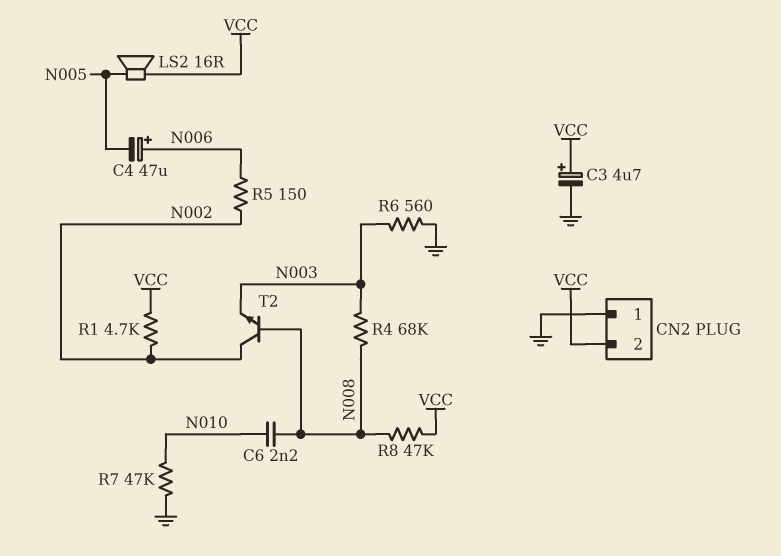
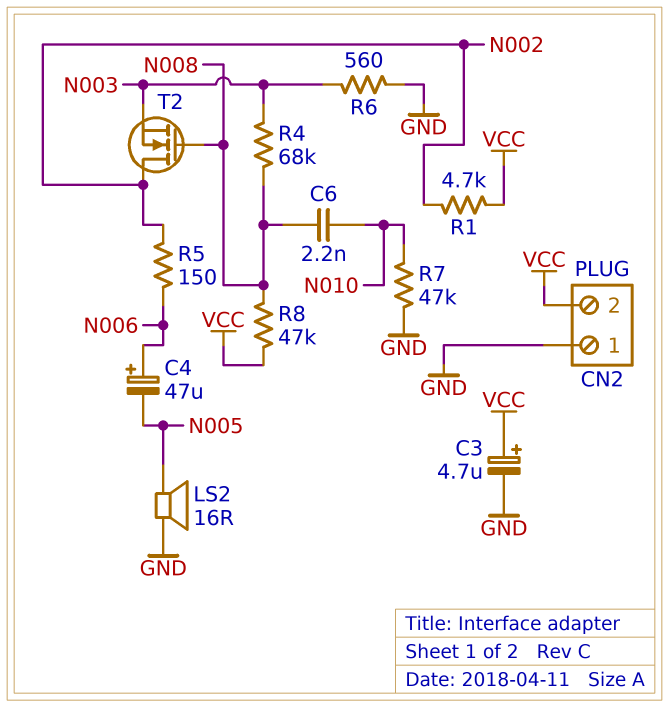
LS2: speaker 16R (N005, VCC) -> speaker 16R (GND, N005)
T2: NPN (B N008, C N002, E N003) -> NMOS (G N008, D N002, S N003)

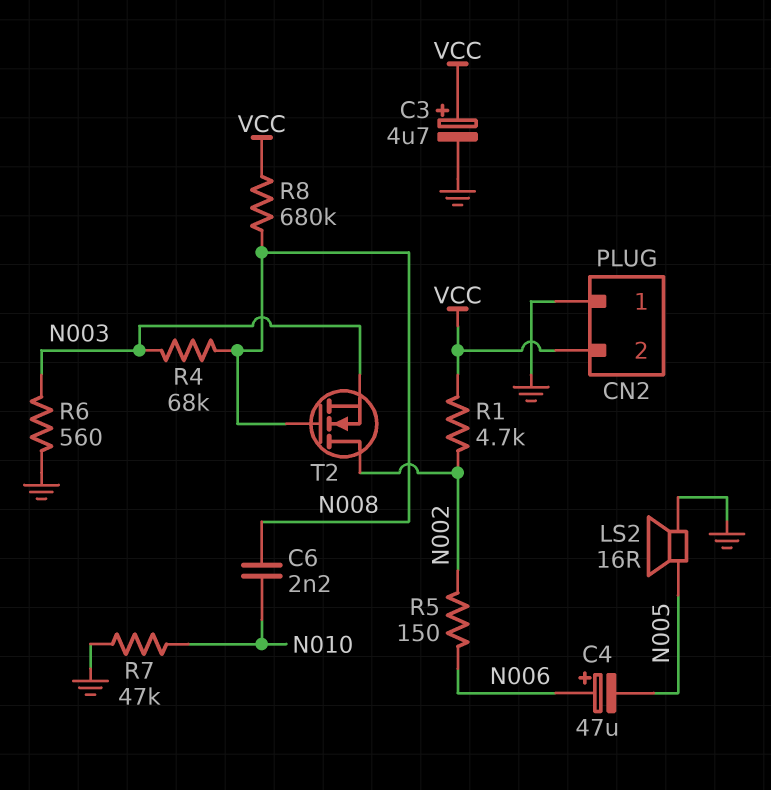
R8: 47k (N008, VCC) -> 680k (N008, VCC)

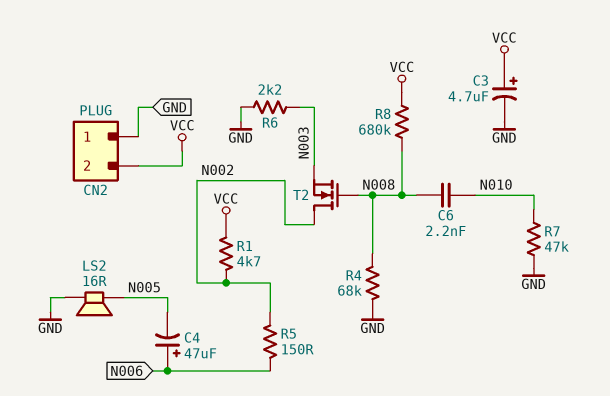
R4: 68k (N003, N008) -> 68k (GND, N008)
R6: 560 (GND, N003) -> 2.2k (GND, N003)

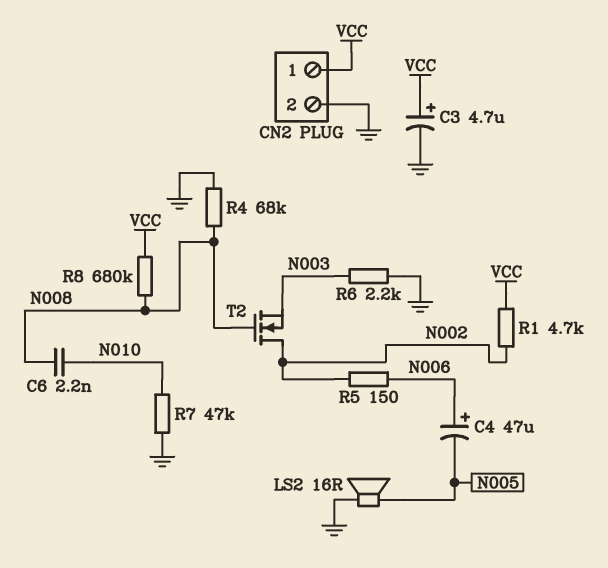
CN2 pin 1: GND -> VCC
CN2 pin 2: VCC -> GND

